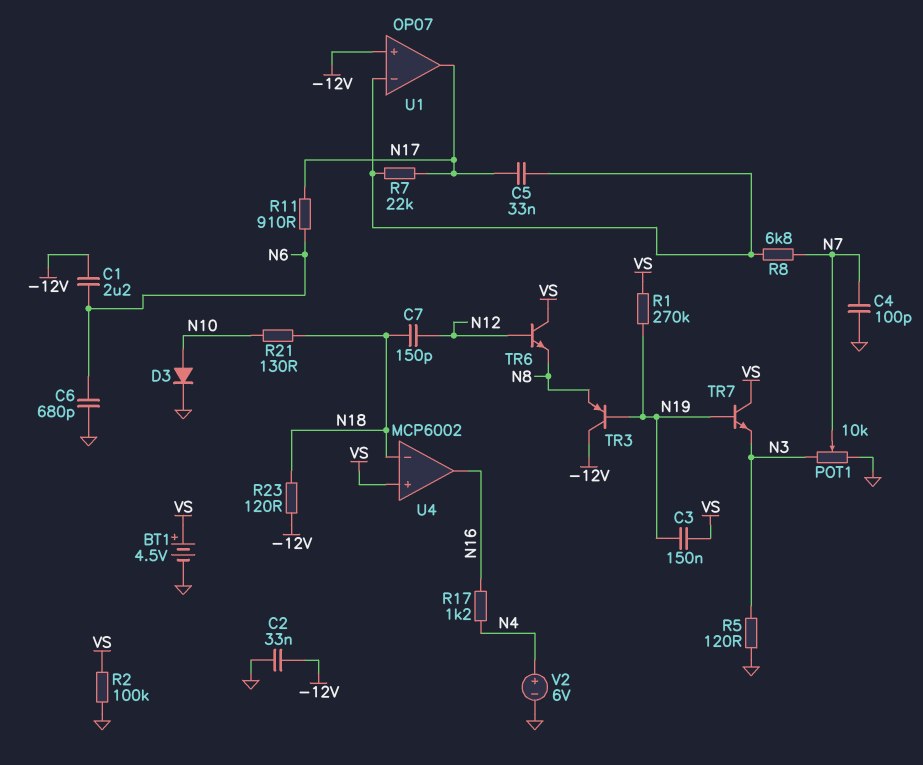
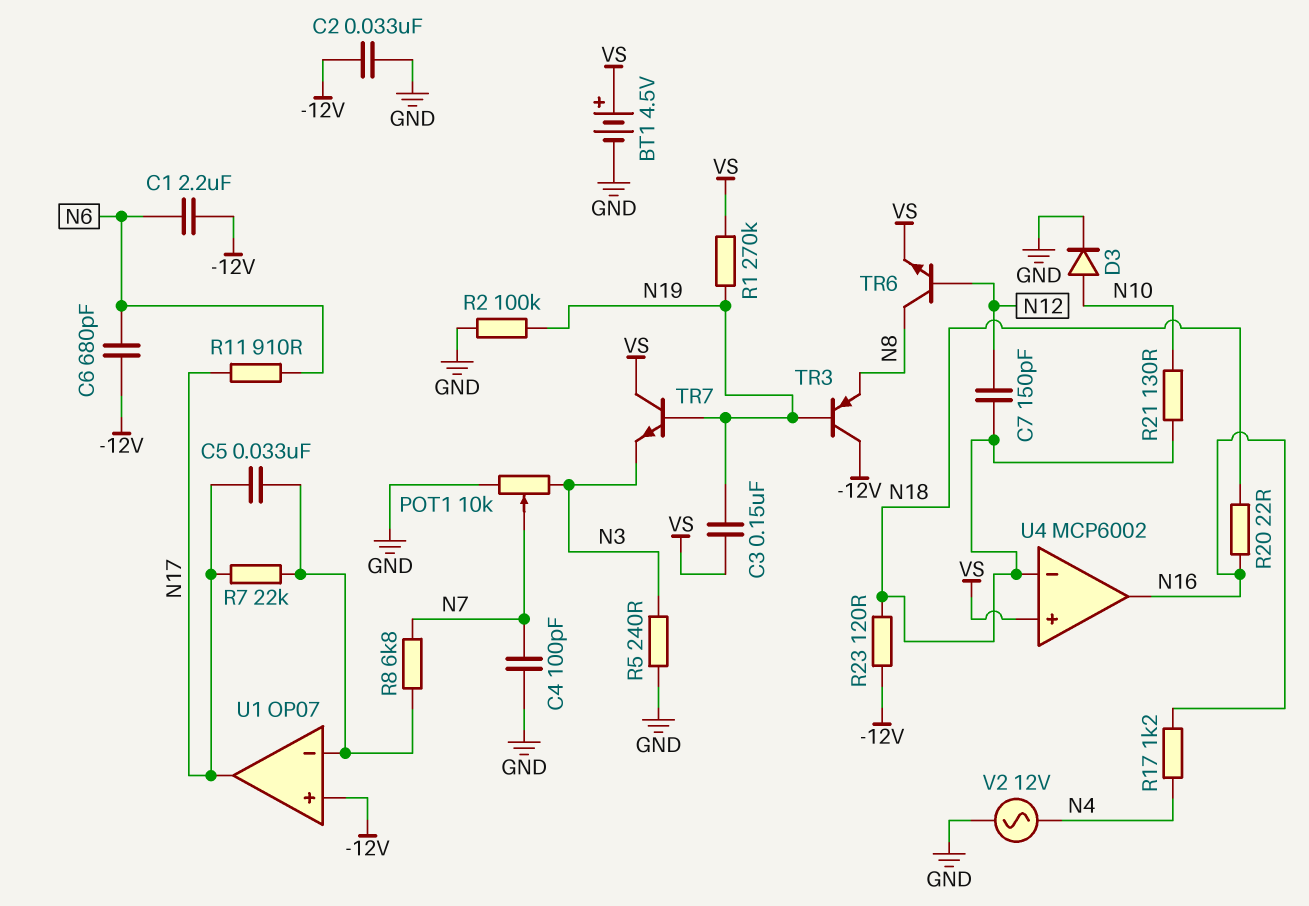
C6: 680pF (GND, N6) -> 680pF (-12V, N6)
R2: 100k (GND, VS) -> 100k (GND, N19)
R5: 120 (GND, N3) -> 240 (GND, N3)
R20: none -> 22 (N16, N18)
TR6: NPN (B N12, C VS, E N8) -> NPN (B N12, C N8, E VS)
V2: 6V (plus N4, minus GND) -> AC 12V (GND, N4)

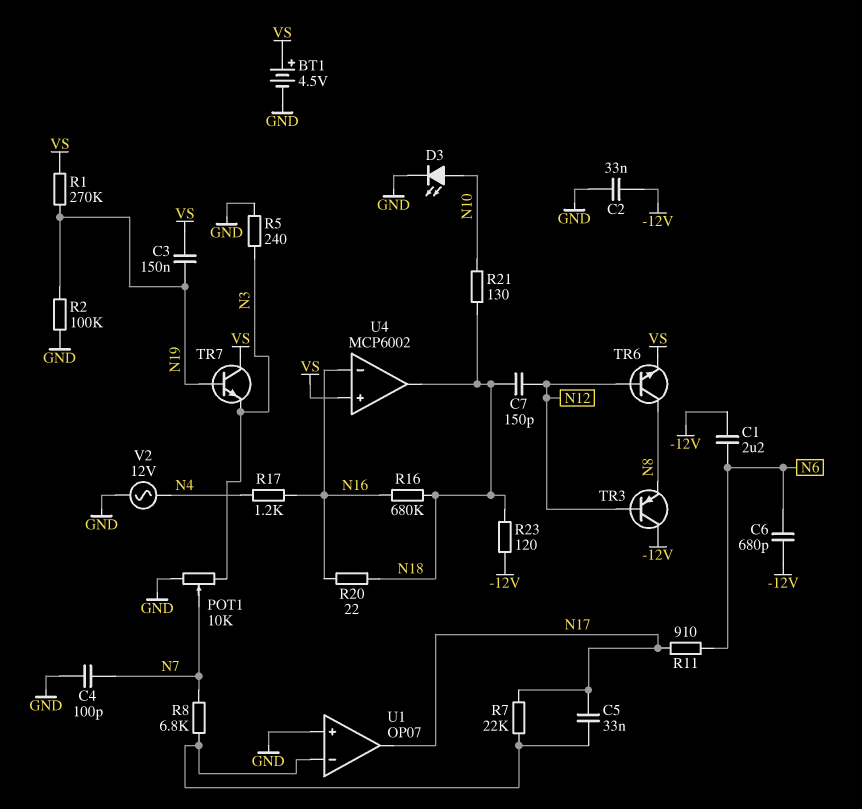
D3: diode (A N10, K GND) -> LED (A N10, K GND)
R16: none -> 680k (N16, N18)
TR3: PNP (B N19, C -12V, E N8) -> PNP (B N12, C -12V, E N8)
U1 pin in+: -12V -> GND
U4 pin in-: N18 -> N16
U4 pin out: N16 -> N18

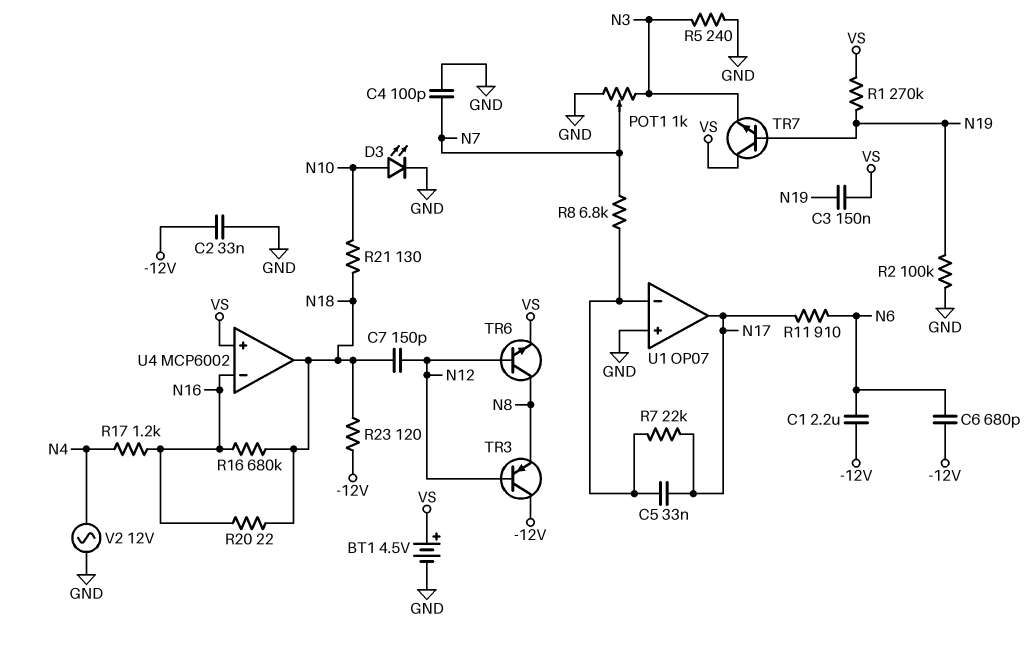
POT1: 10k (GND, N3, wiper N7) -> 1k (GND, N3, wiper N7)

